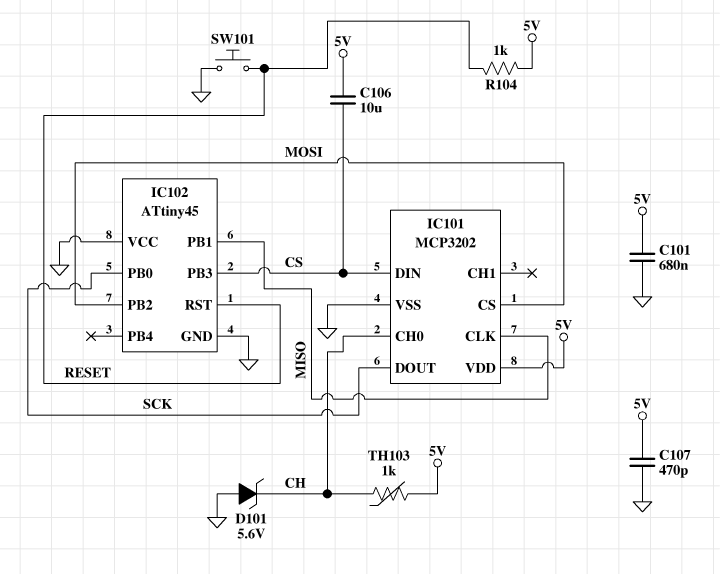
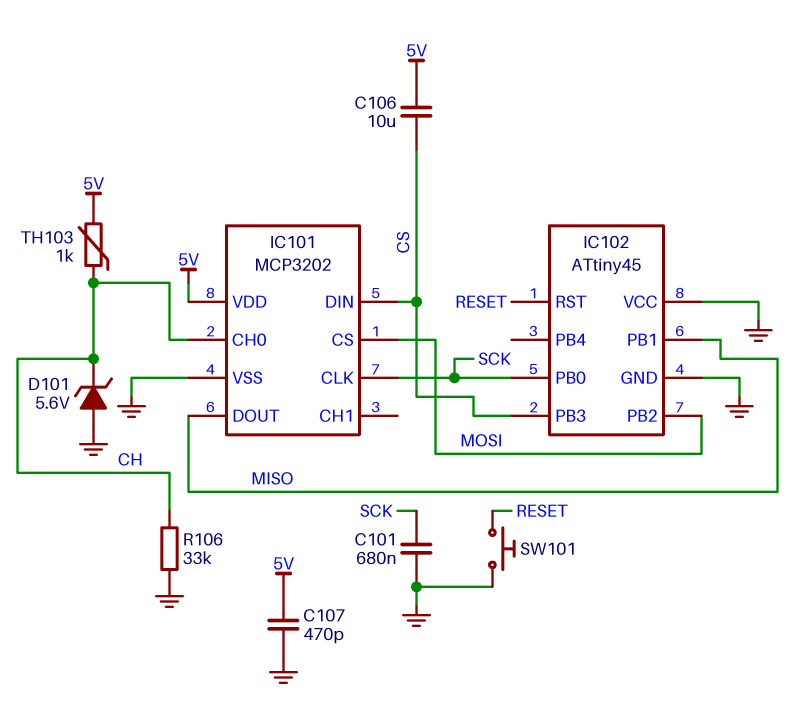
C101: 680nF (5V, GND) -> 680nF (GND, SCK)
IC101 pin CLK: MISO -> SCK
IC101 pin DOUT: SCK -> MISO
R104: 1k (5V, RESET) -> none
R106: none -> 33k (CH, GND)

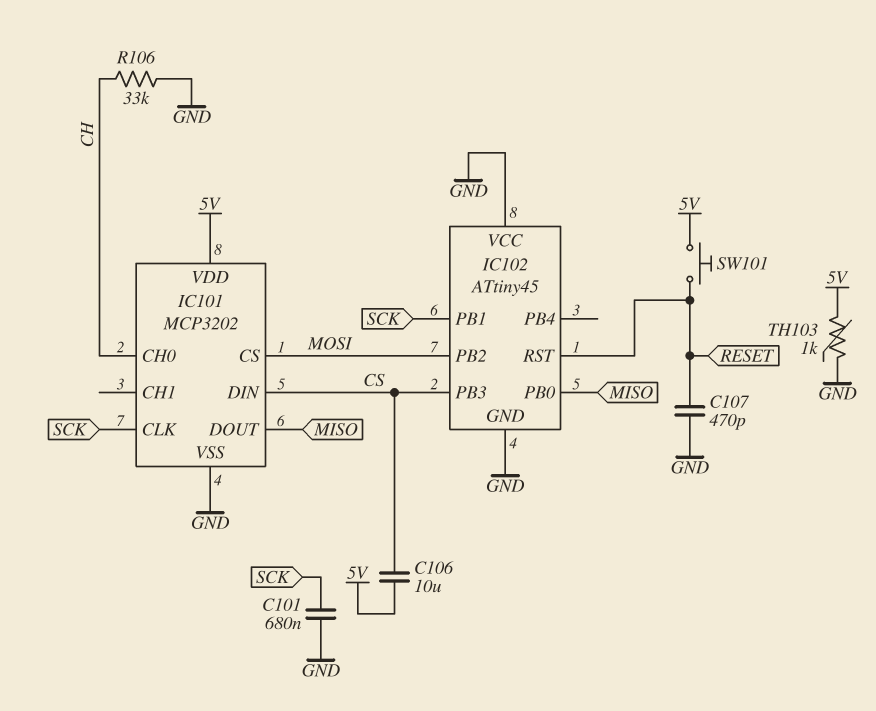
C107: 470pF (5V, GND) -> 470pF (GND, RESET)
D101: zener 5.6V (A GND, K CH) -> none
IC102 pin PB0: SCK -> MISO
IC102 pin PB1: MISO -> SCK
SW101: button (GND, RESET) -> button (5V, RESET)
TH103: 1k (5V, CH) -> 1k (5V, GND)

